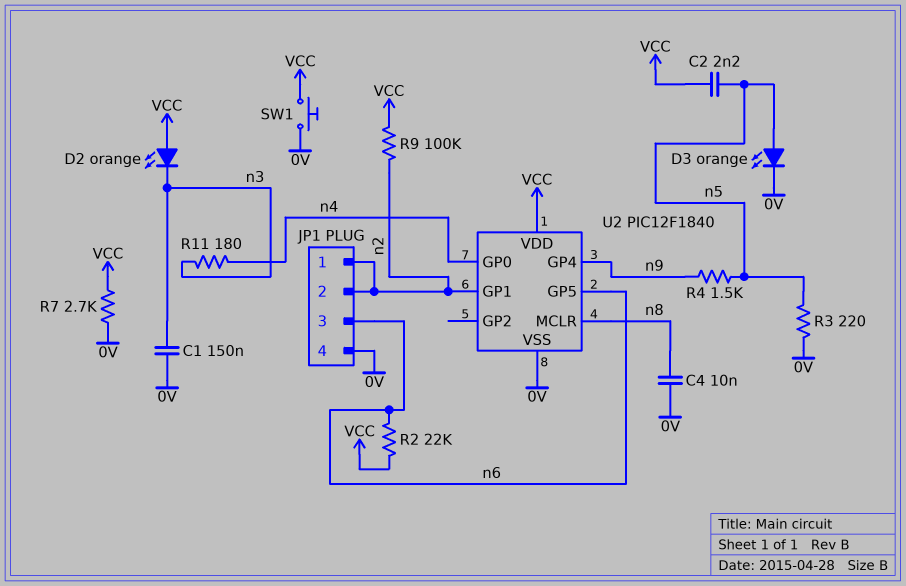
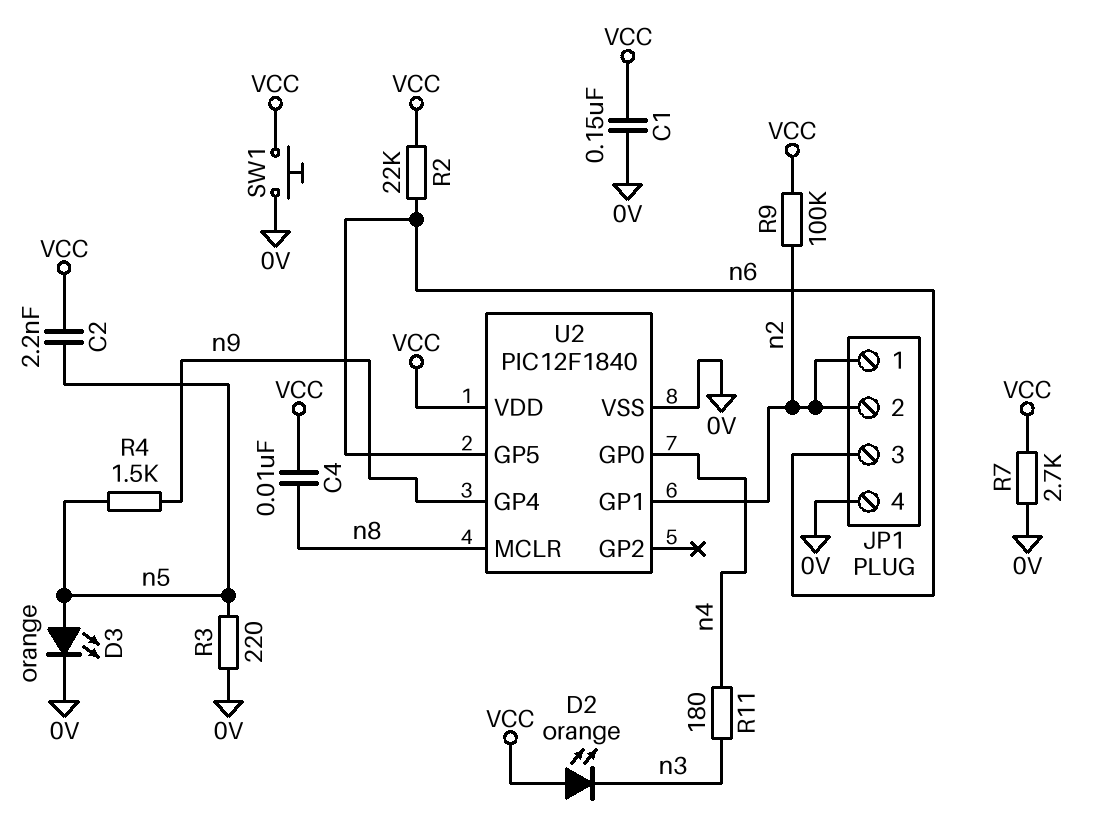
C1: 150nF (0V, n3) -> 150nF (0V, VCC)
C4: 10nF (0V, n8) -> 10nF (VCC, n8)

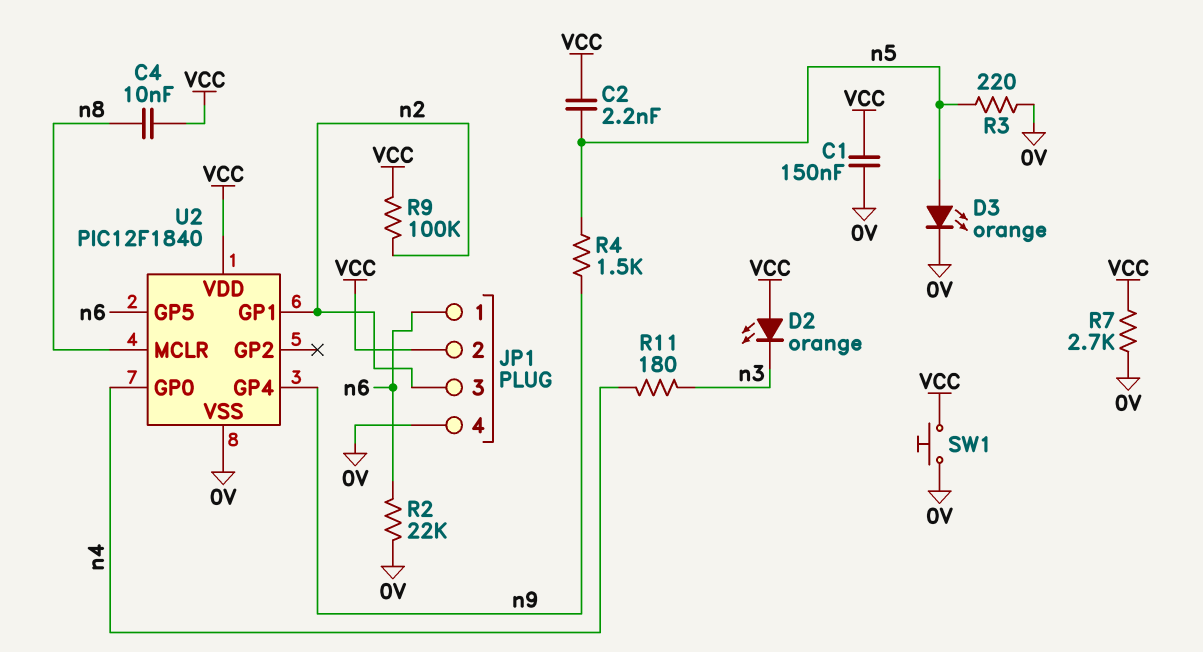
JP1 pin 1: n2 -> n6
JP1 pin 2: n2 -> VCC
JP1 pin 3: n6 -> n2
R2: 22k (VCC, n6) -> 22k (0V, n6)

